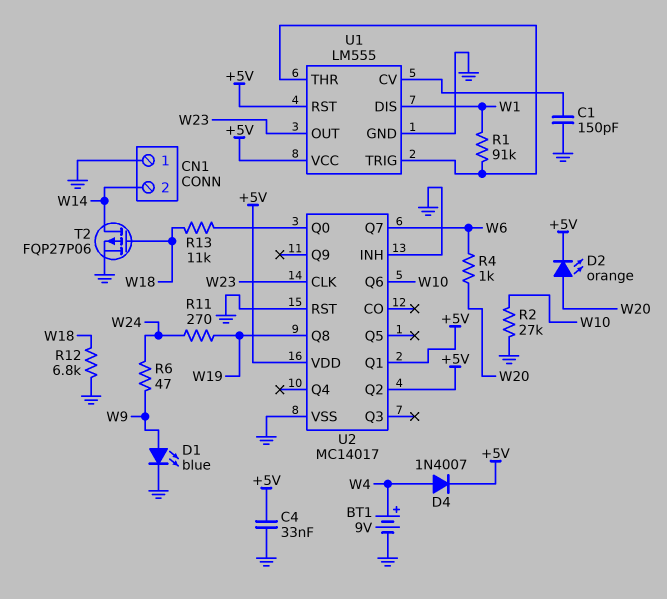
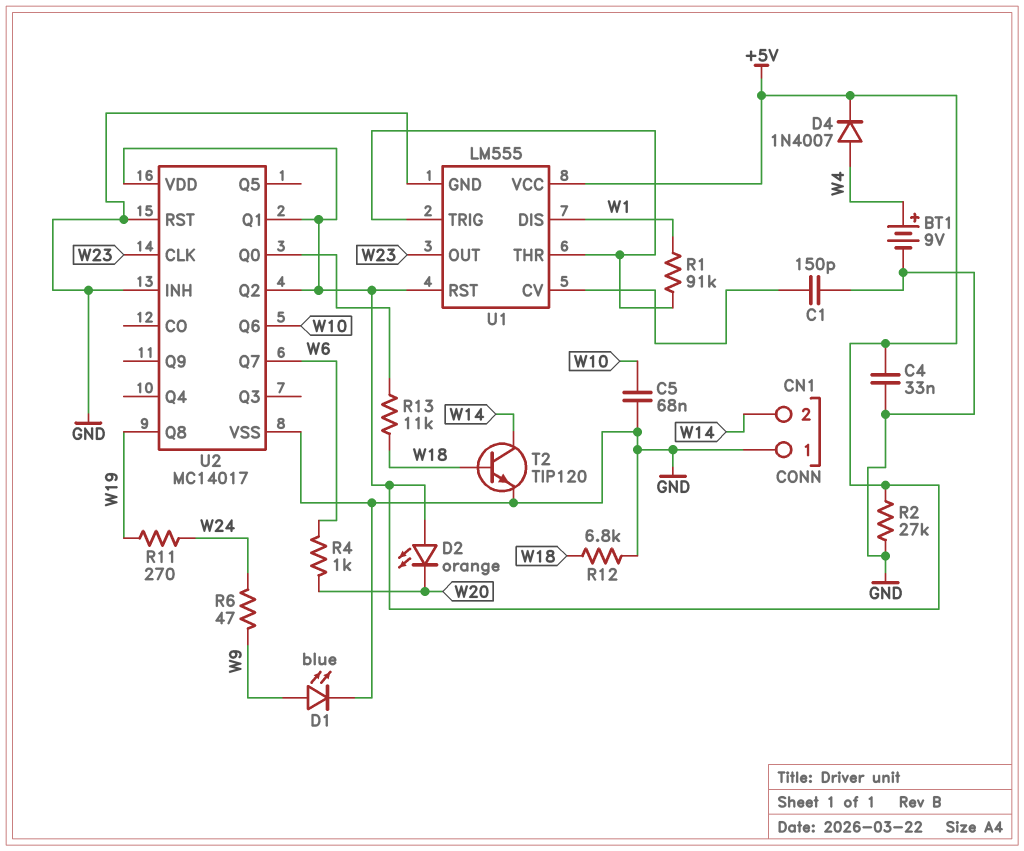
C5: none -> 68nF (GND, W10)
D2: LED orange (A W20, K +5V) -> LED orange (A +5V, K W20)
R2: 27k (GND, W10) -> 27k (+5V, GND)
T2: PMOS FQP27P06 (G W18, D W14, S GND) -> NPN TIP120 (B W18, C W14, E GND)

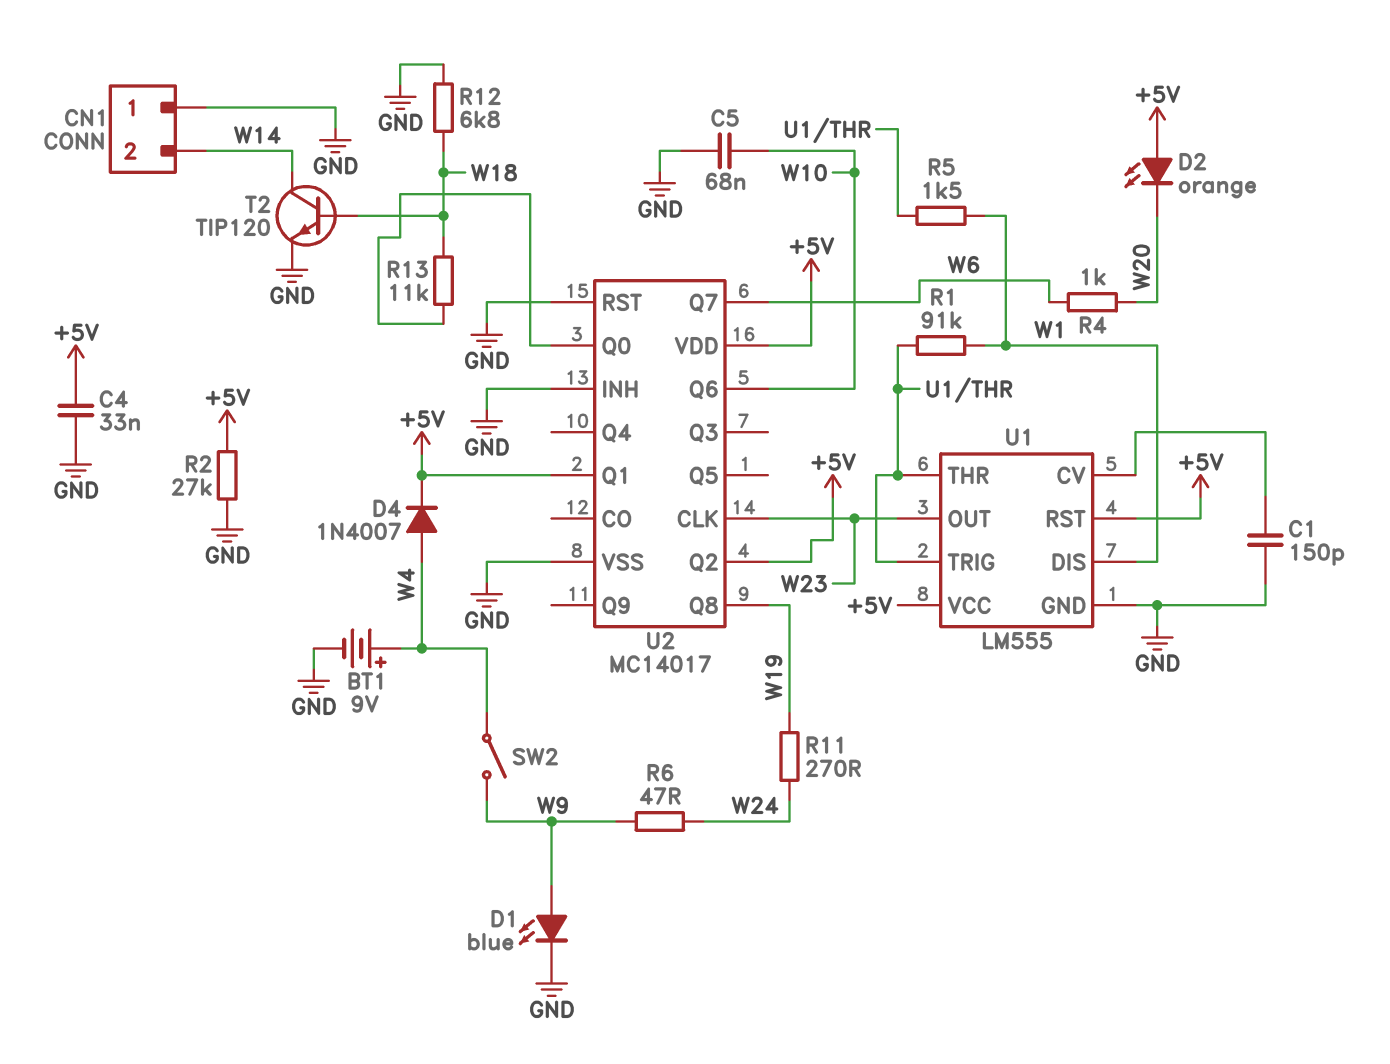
R5: none -> 1.5k (U1/THR, W1)
SW2: none -> switch (W4, W9)

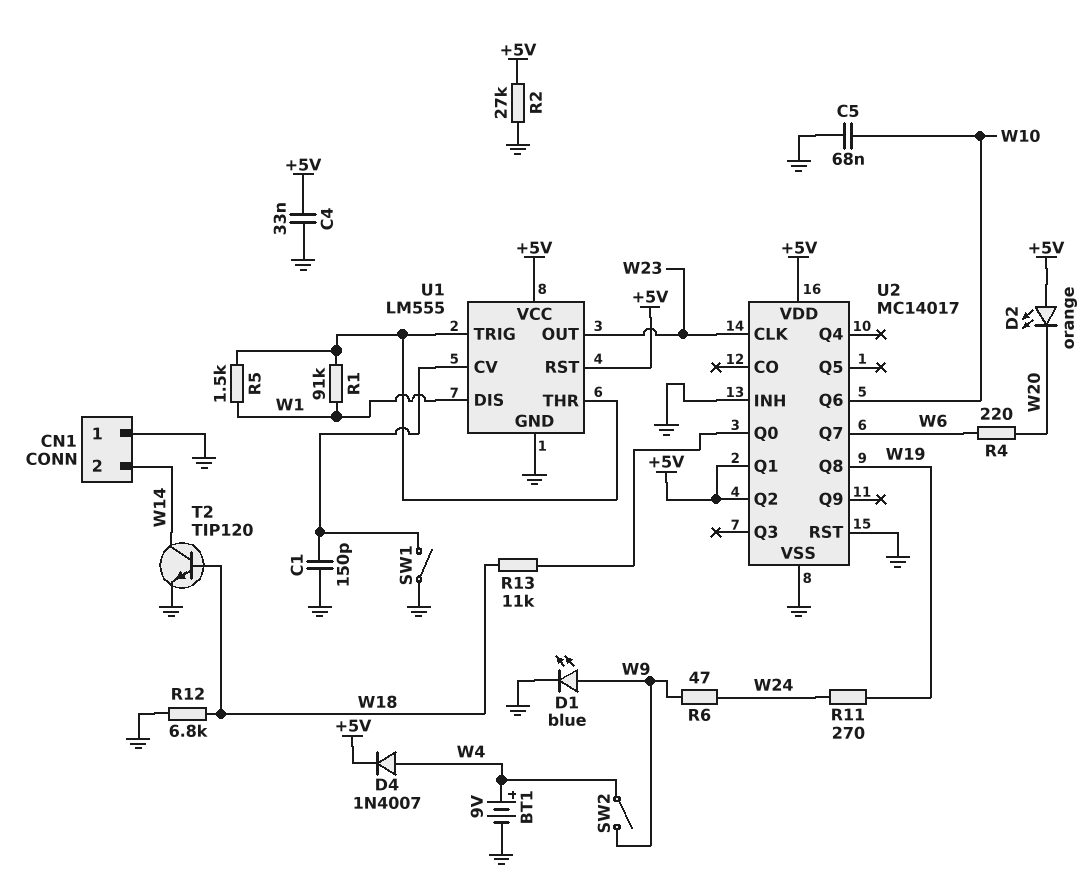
R4: 1k (W6, W20) -> 220 (W6, W20)
SW1: none -> switch (GND, U1/CV)

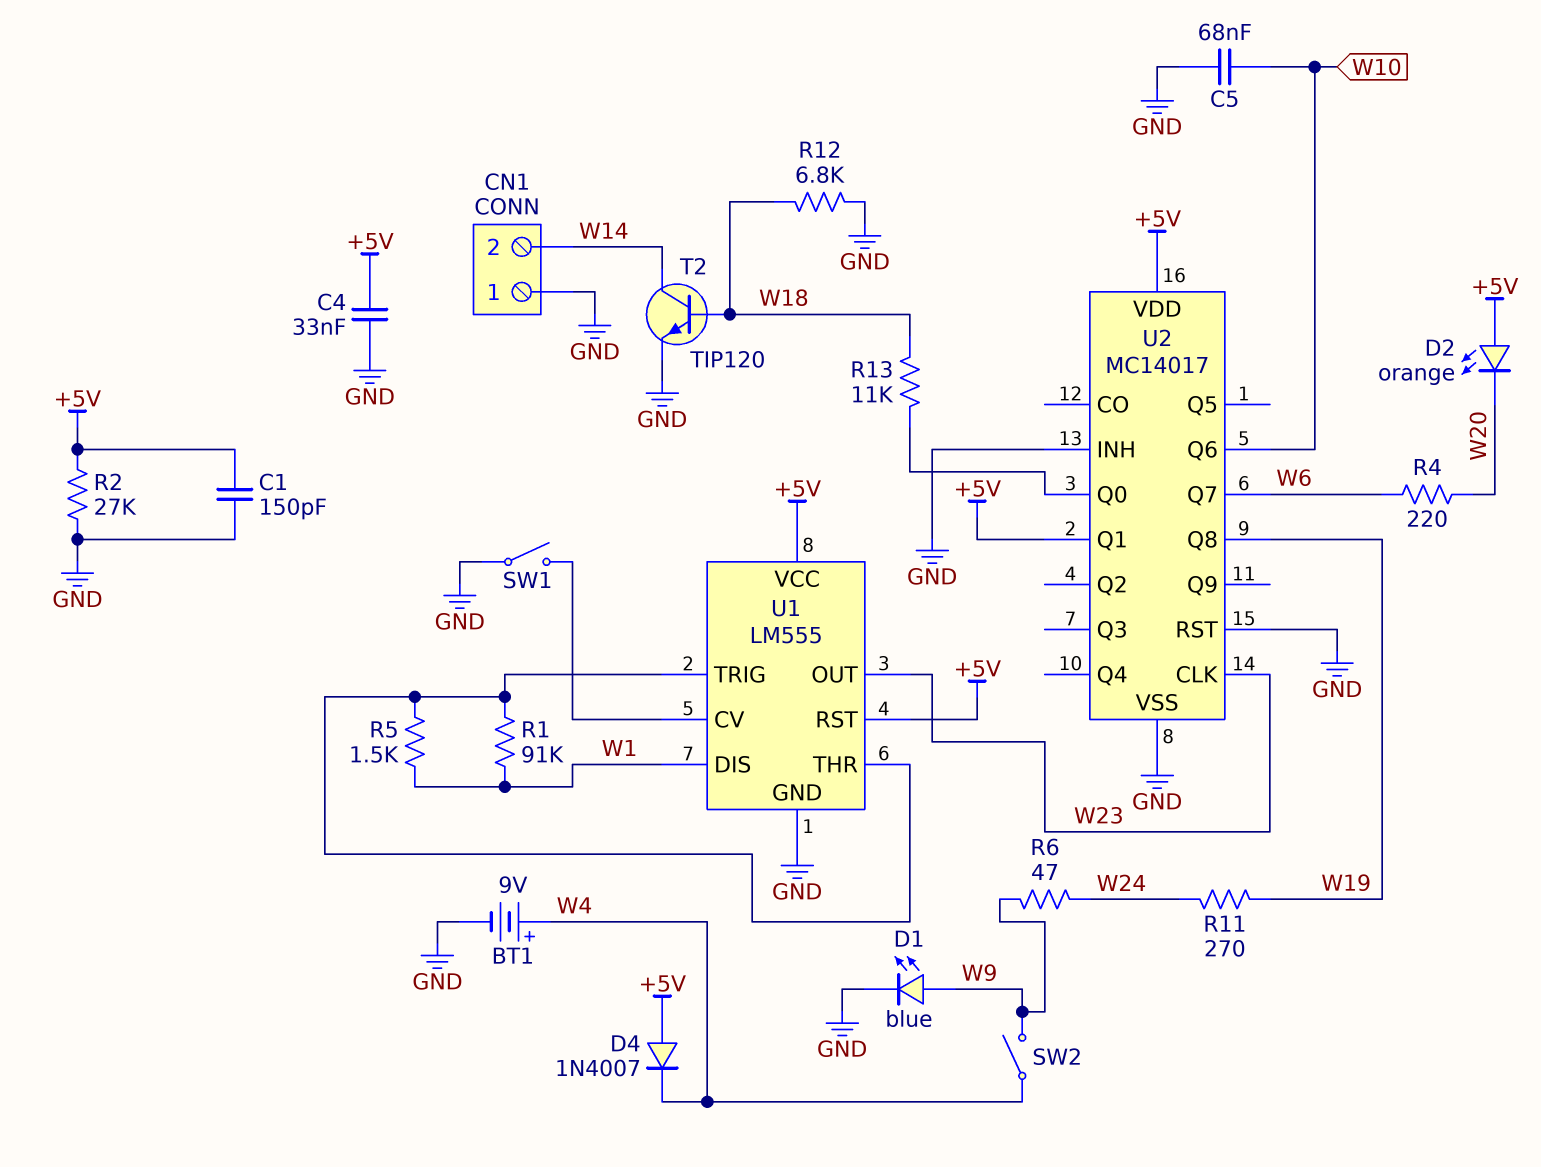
C1: 150pF (GND, U1/CV) -> 150pF (+5V, GND)
D4: diode 1N4007 (A W4, K +5V) -> diode 1N4007 (A +5V, K W4)
U2 pin Q2: +5V -> none

